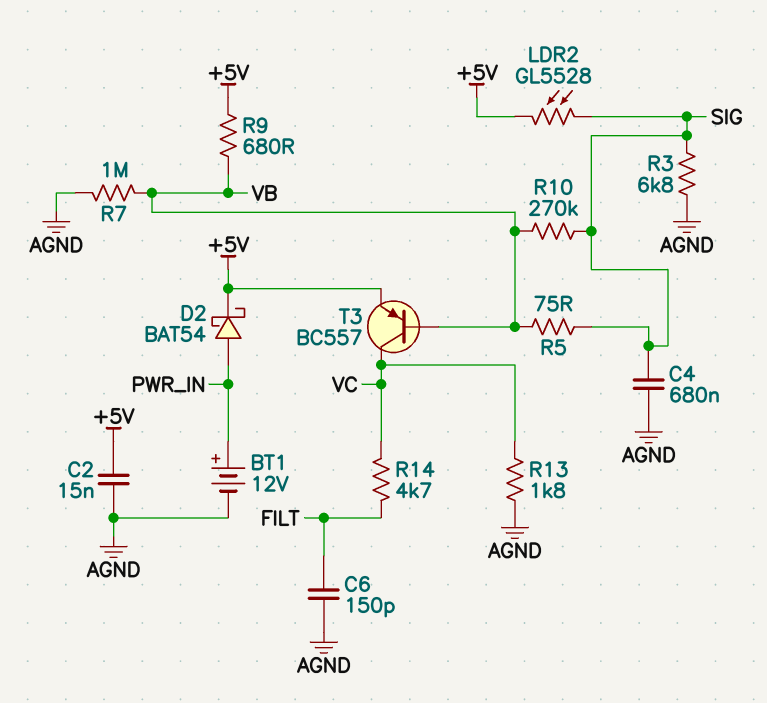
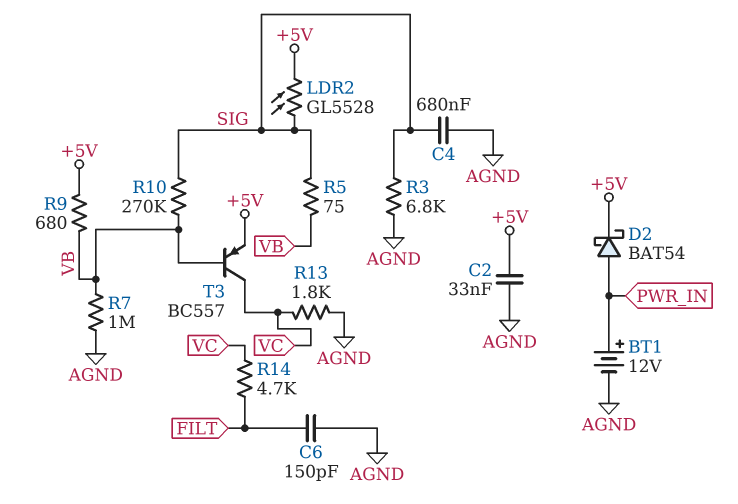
C2: 15nF (+5V, AGND) -> 33nF (+5V, AGND)

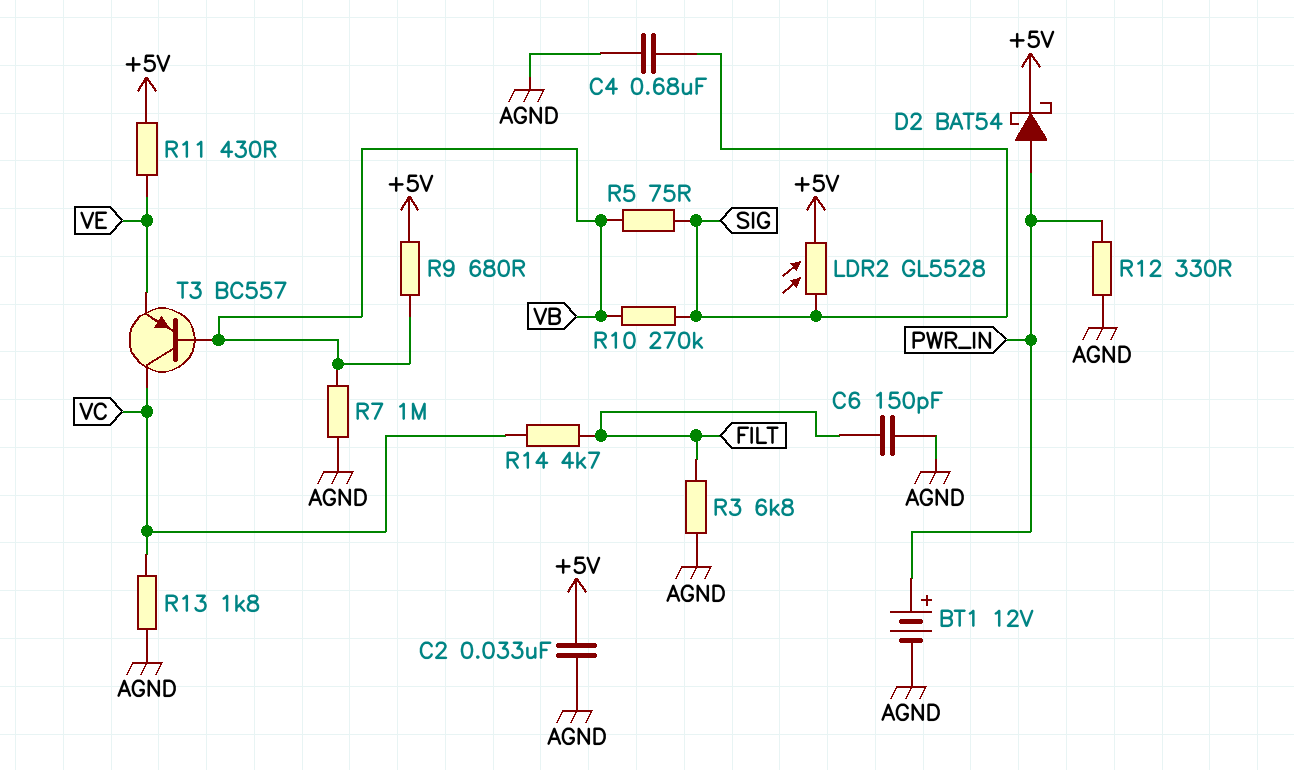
R3: 6.8k (AGND, SIG) -> 6.8k (AGND, FILT)
R11: none -> 430 (+5V, VE)
R12: none -> 330 (AGND, PWR_IN)
T3: PNP BC557 (B VB, C VC, E +5V) -> PNP BC557 (B VB, C VC, E VE)

